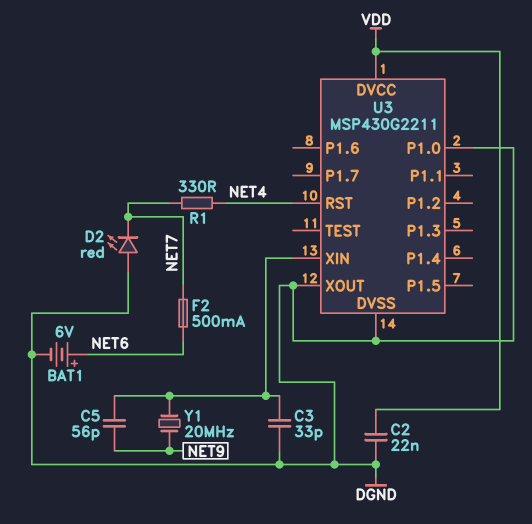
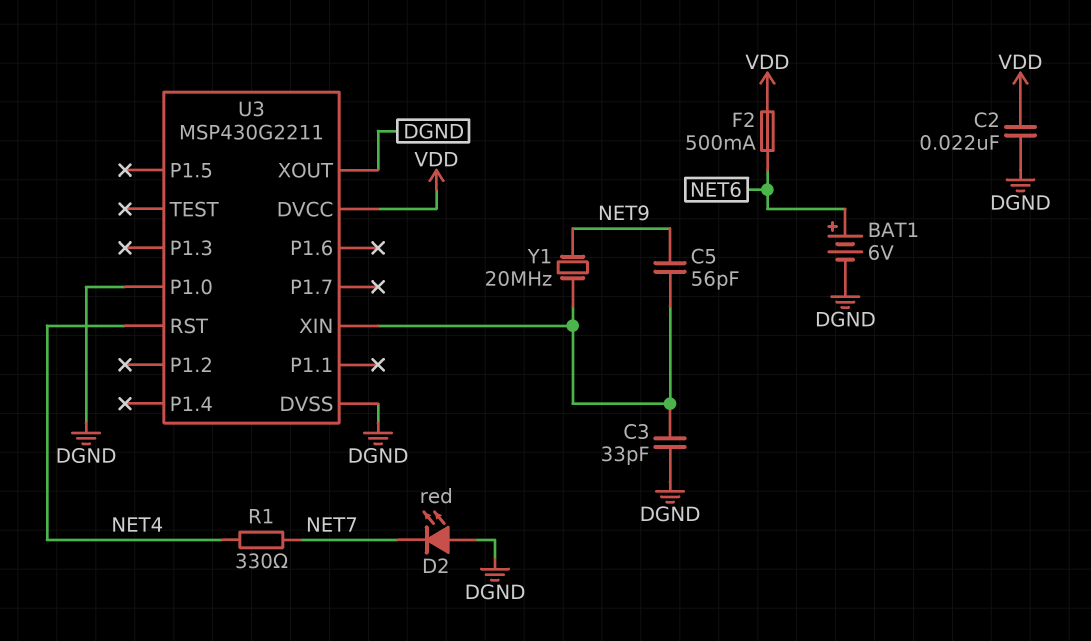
F2: 500mA (NET6, NET7) -> 500mA (NET6, VDD)

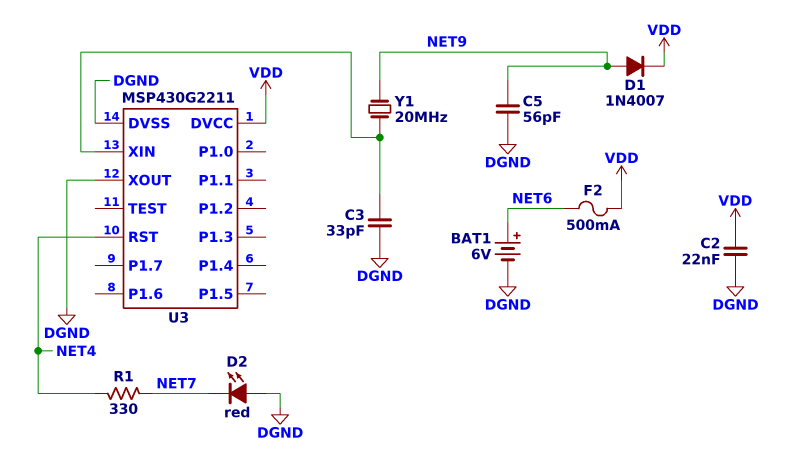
C5: 56pF (NET9, U3/XIN) -> 56pF (DGND, NET9)
D1: none -> diode 1N4007 (A NET9, K VDD)
U3 pin P1.0: DGND -> none

